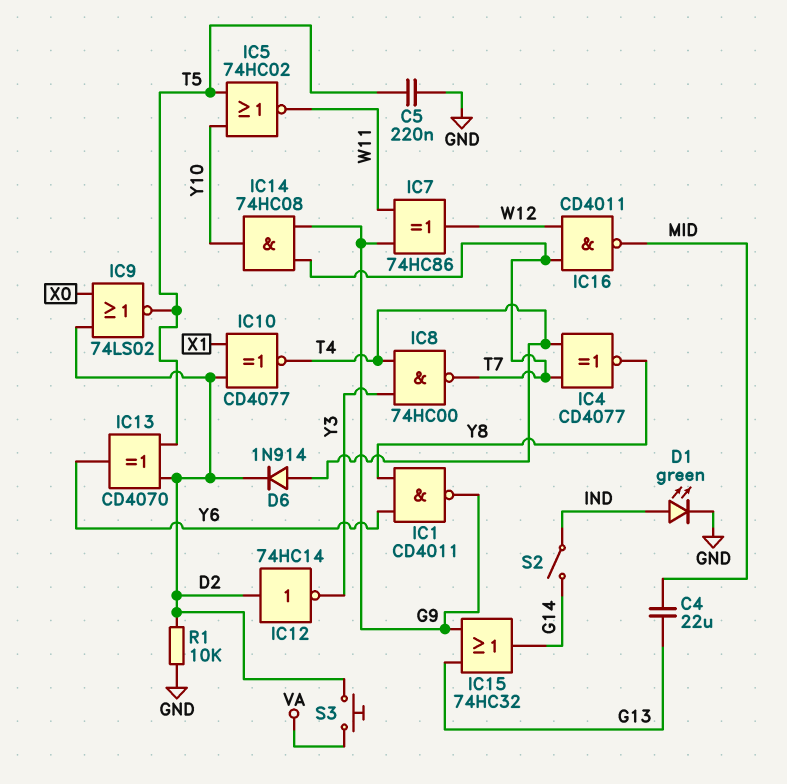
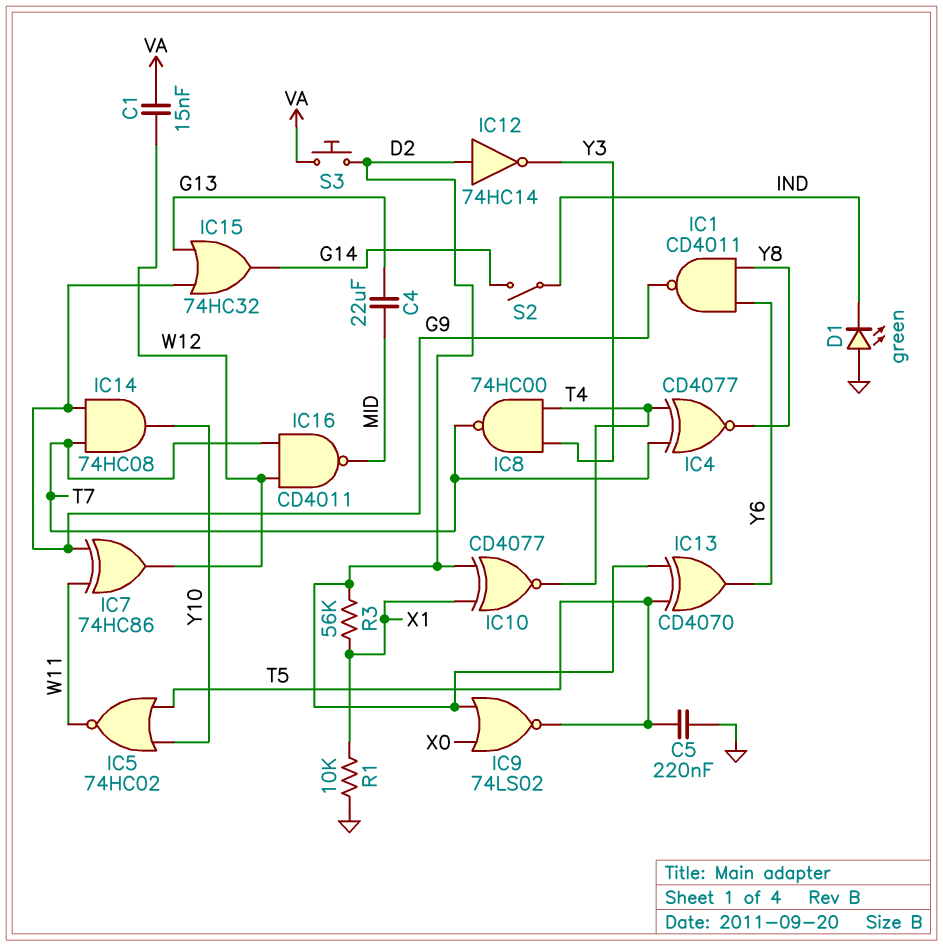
C1: none -> 15nF (VA, W12)
D1: LED green (A IND, K GND) -> LED green (A GND, K IND)
D6: diode 1N914 (A T4, K D2) -> none
R1: 10k (D2, GND) -> 10k (GND, X1)
R3: none -> 56k (D2, X1)

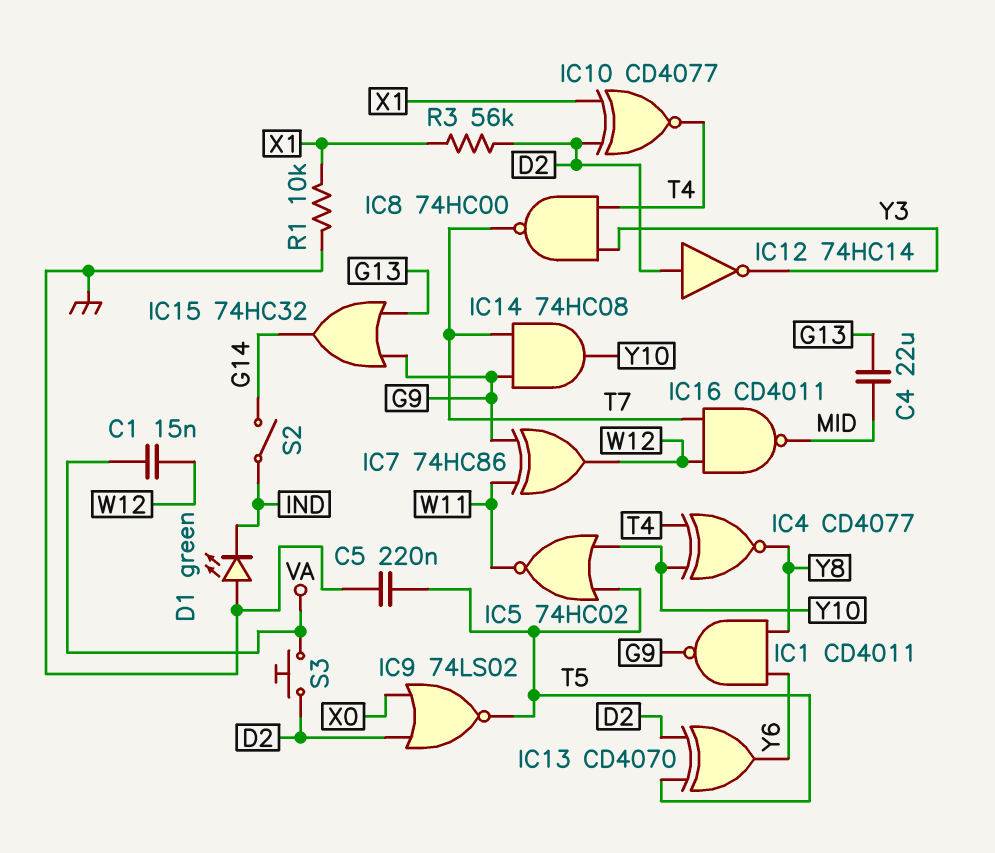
IC4: XNOR CD4077 (in T4, in T7, out Y8) -> XNOR CD4077 (in T4, in Y10, out Y8)

